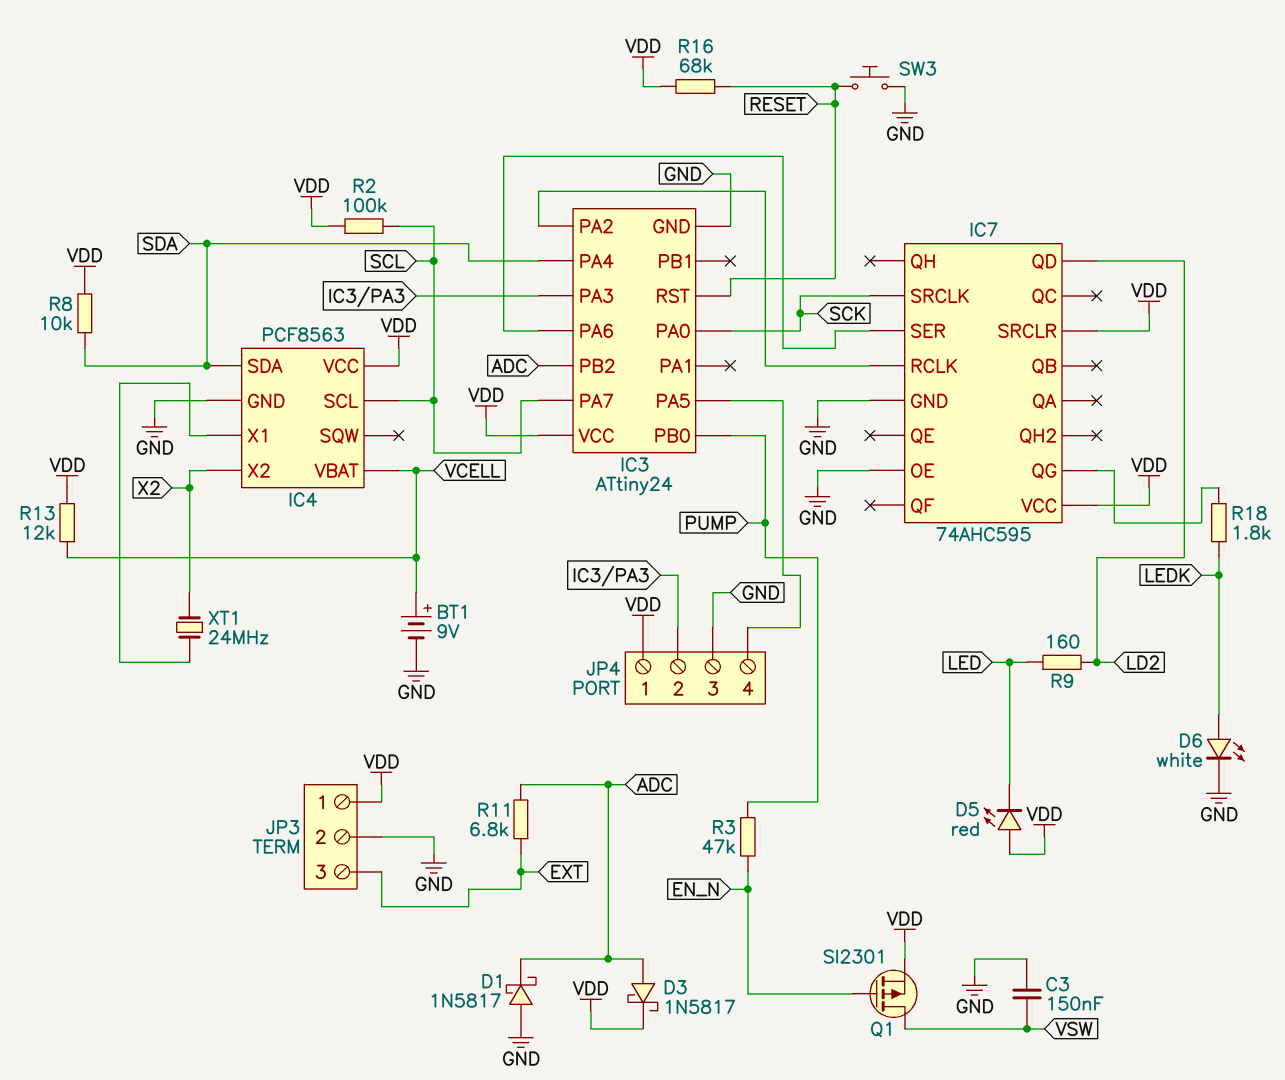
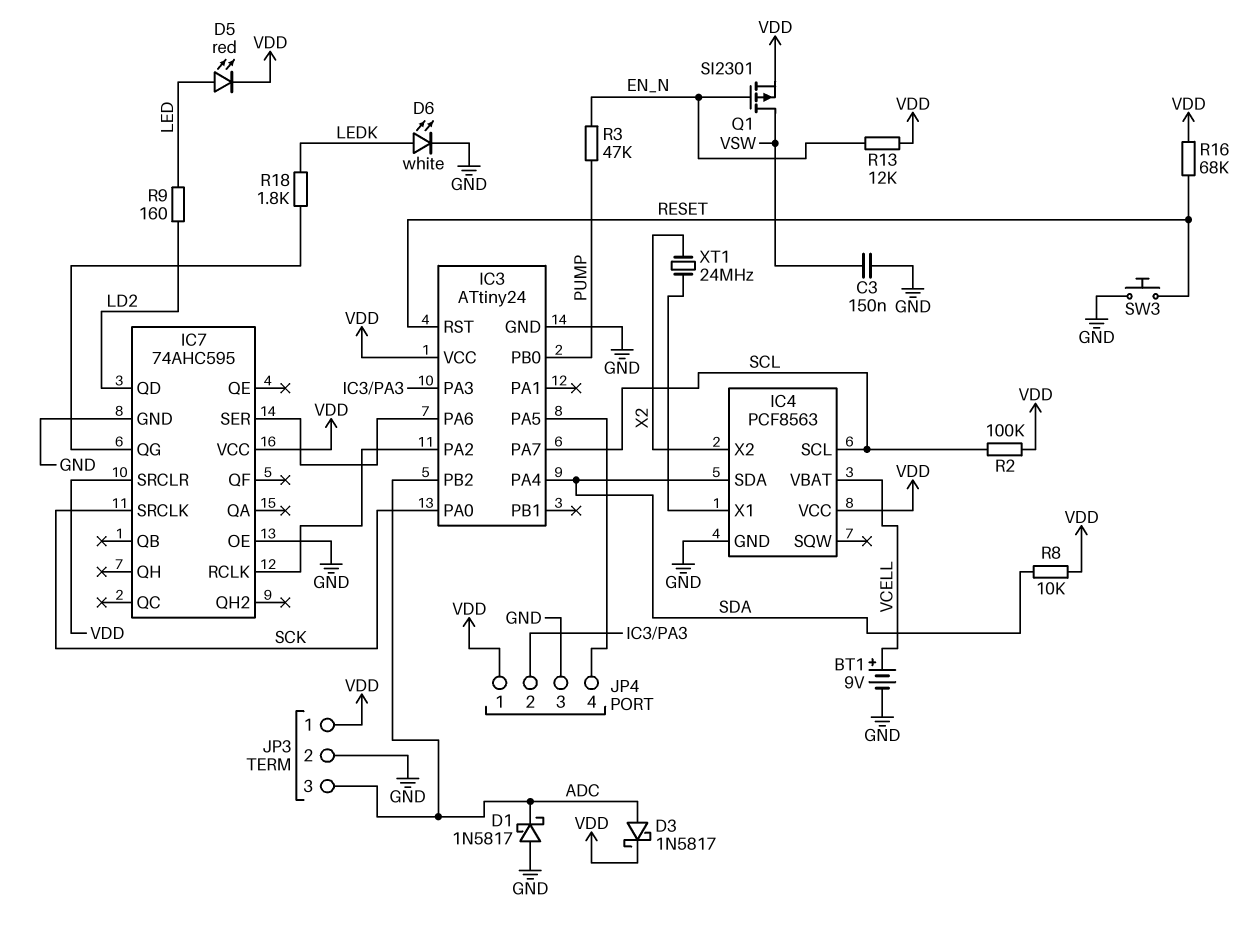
D5: LED red (A VDD, K LED) -> LED red (A LED, K VDD)
JP3 pin 3: EXT -> ADC
R11: 6.8k (ADC, EXT) -> none
R13: 12k (VCELL, VDD) -> 12k (EN_N, VDD)

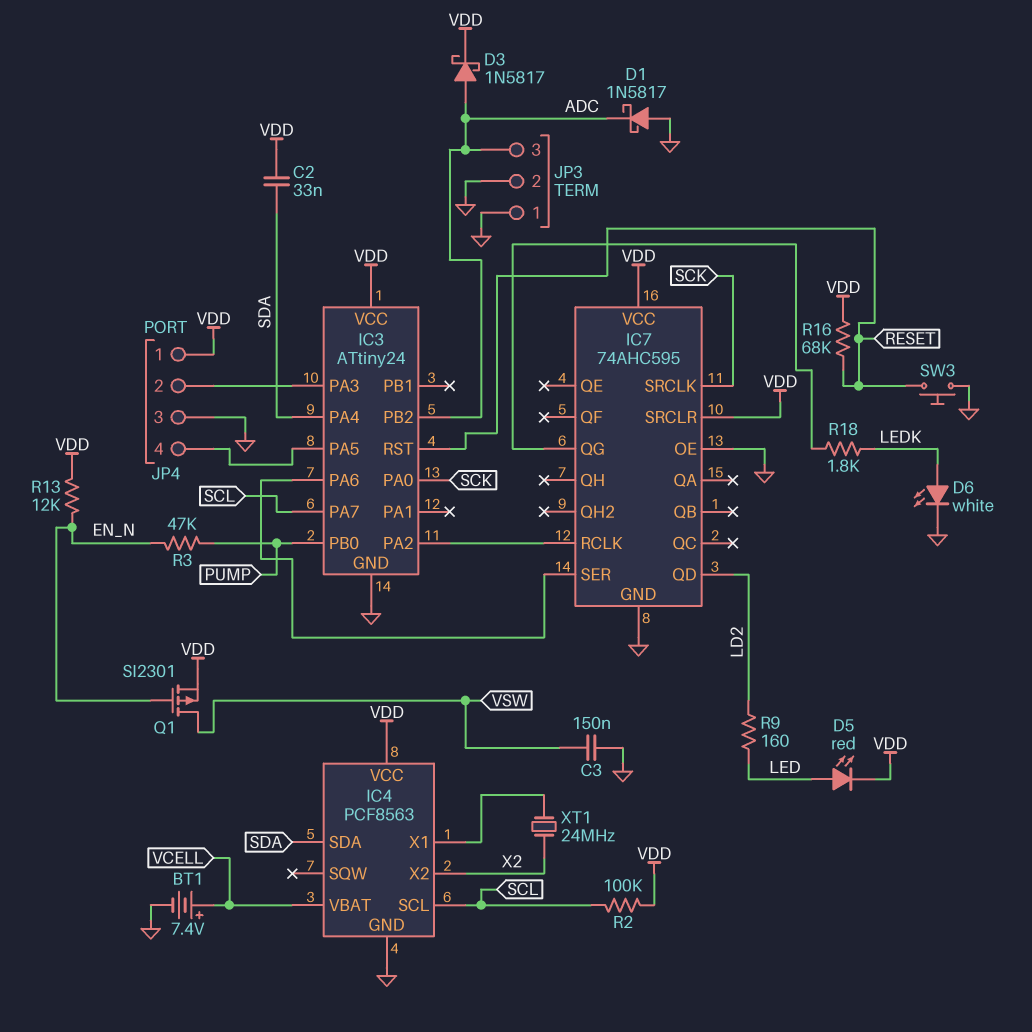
BT1: 9V (plus VCELL, minus GND) -> 7.4V (plus VCELL, minus GND)
C2: none -> 33nF (SDA, VDD)
JP3 pin 1: VDD -> GND
R8: 10k (SDA, VDD) -> none

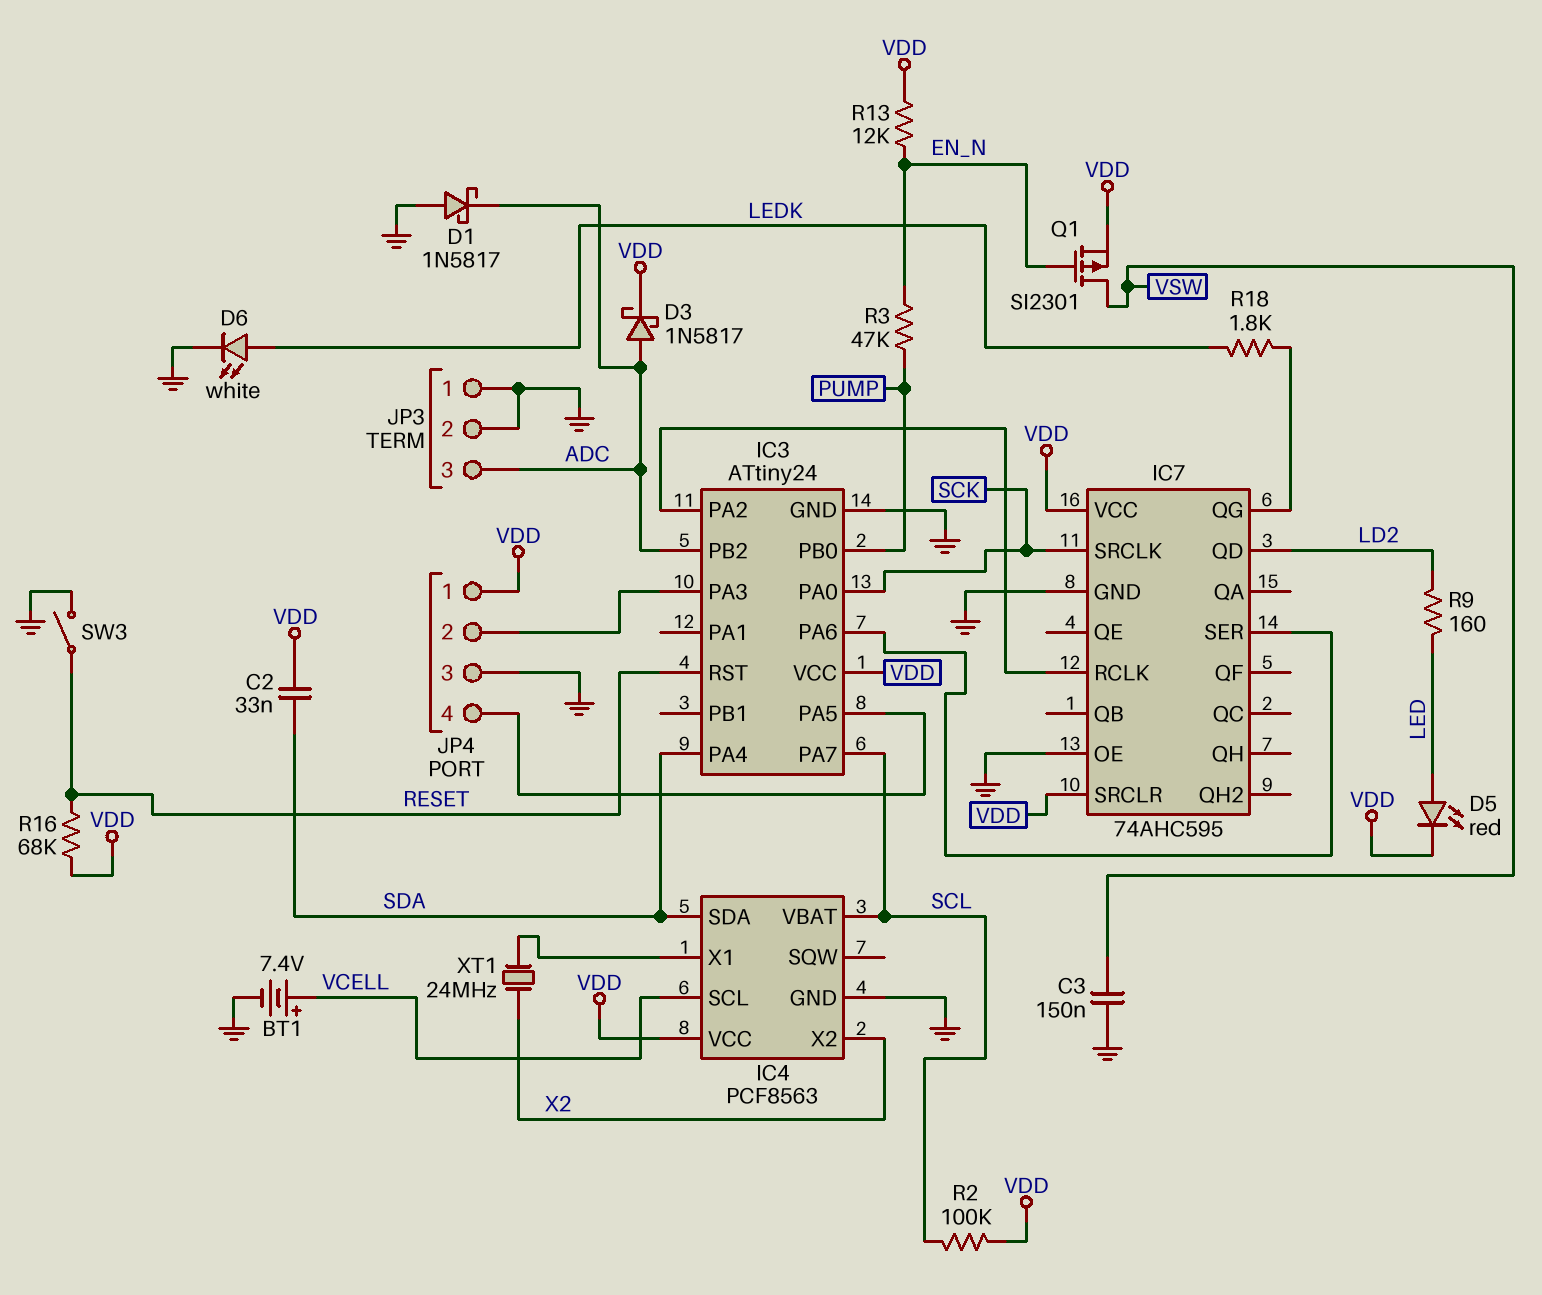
IC4 pin SCL: SCL -> VCELL
IC4 pin VBAT: VCELL -> SCL
SW3: button (GND, RESET) -> switch (GND, RESET)

